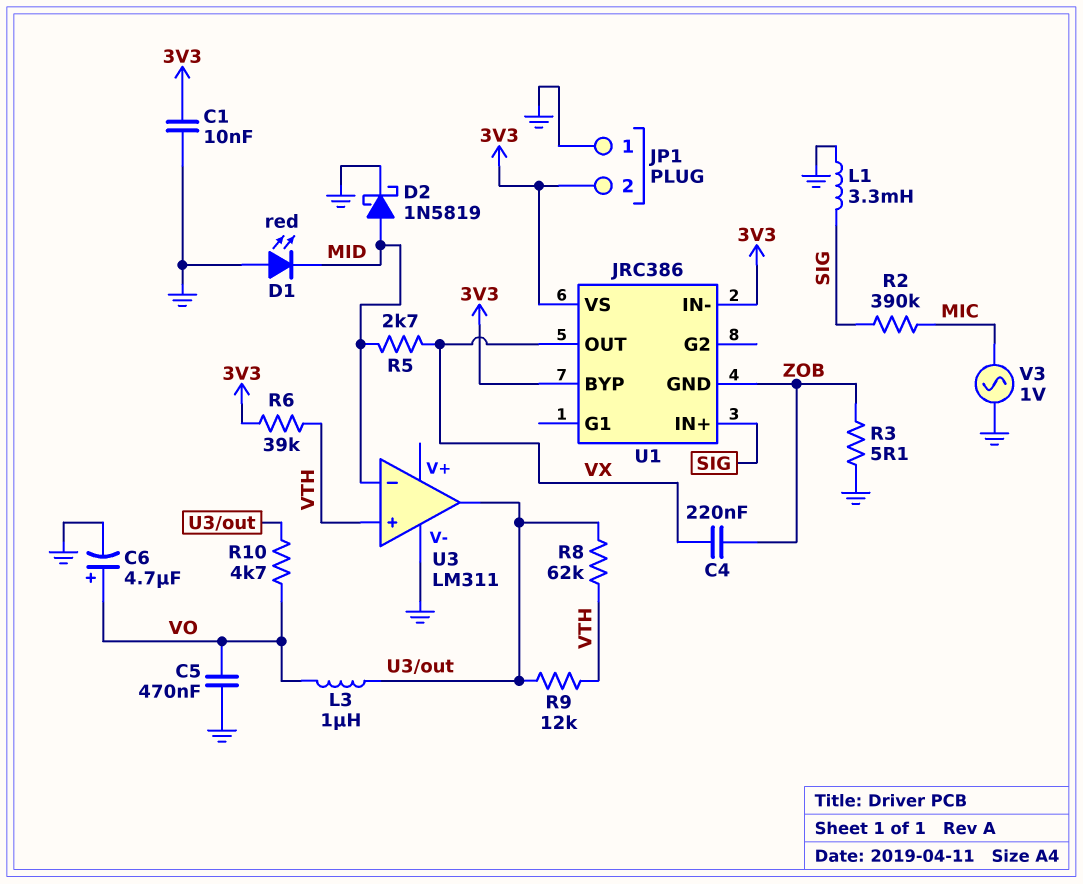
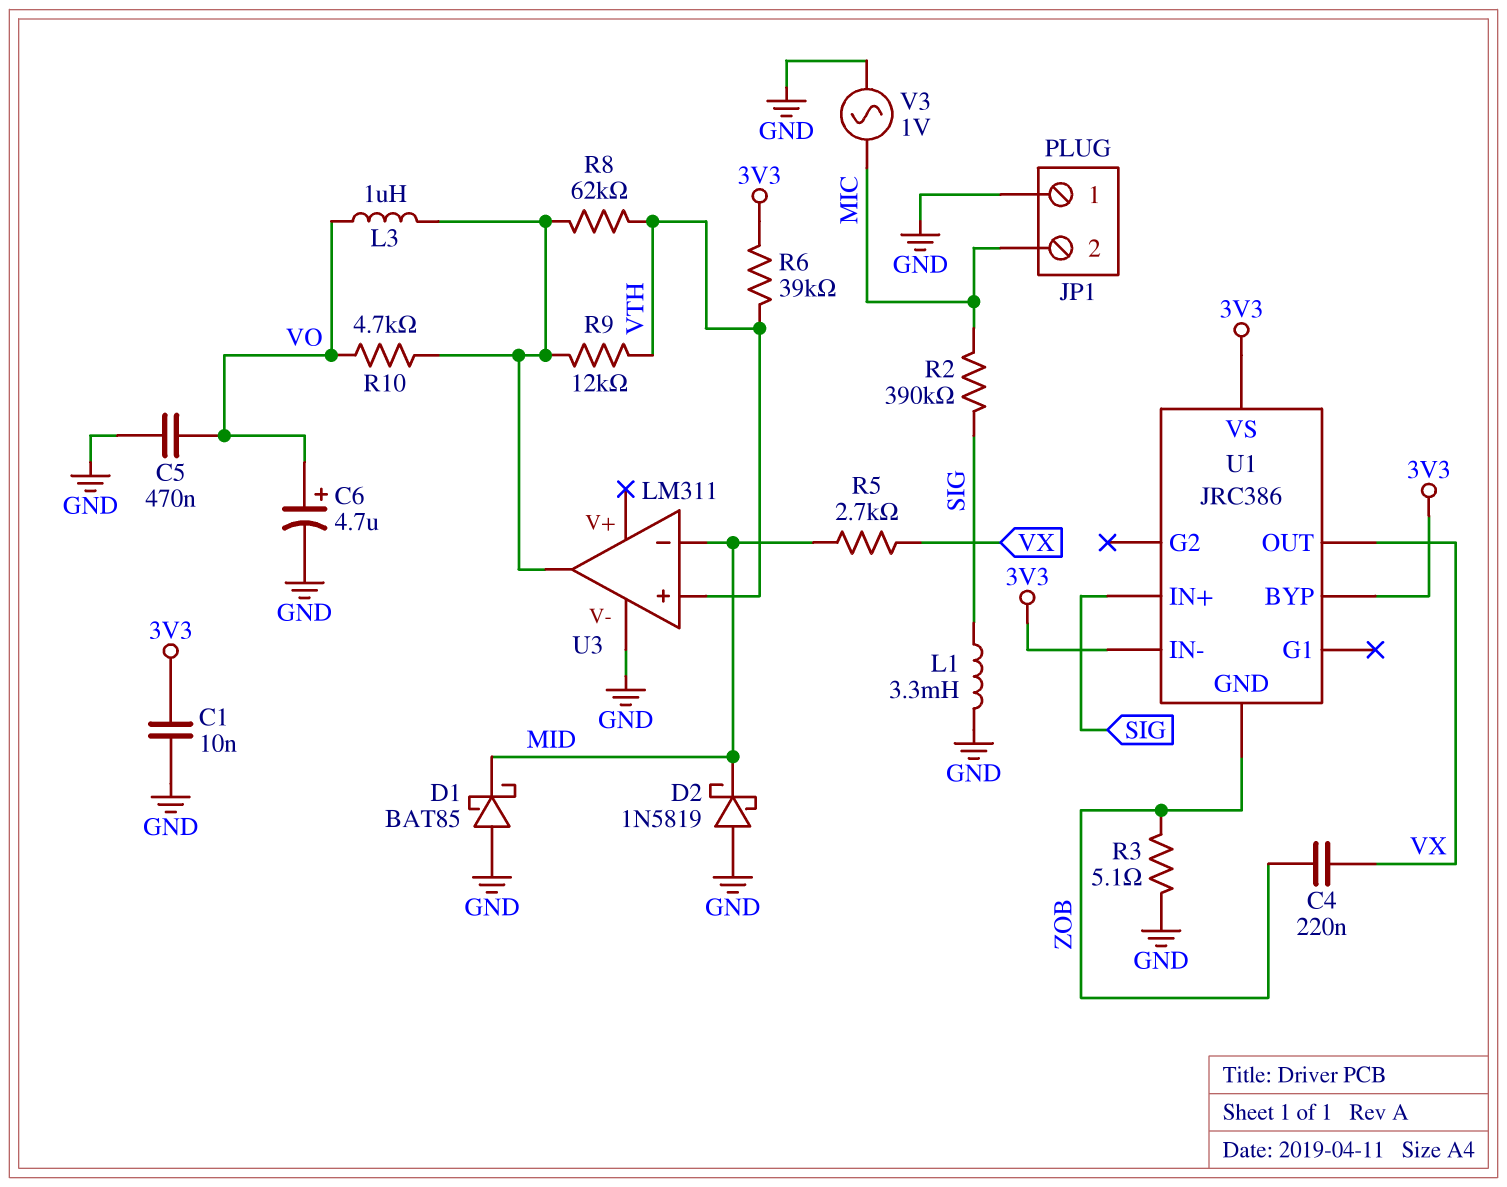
D1: LED red (A GND, K MID) -> schottky BAT85 (A GND, K MID)
D2: schottky 1N5819 (A MID, K GND) -> schottky 1N5819 (A GND, K MID)
JP1 pin 2: 3V3 -> MIC

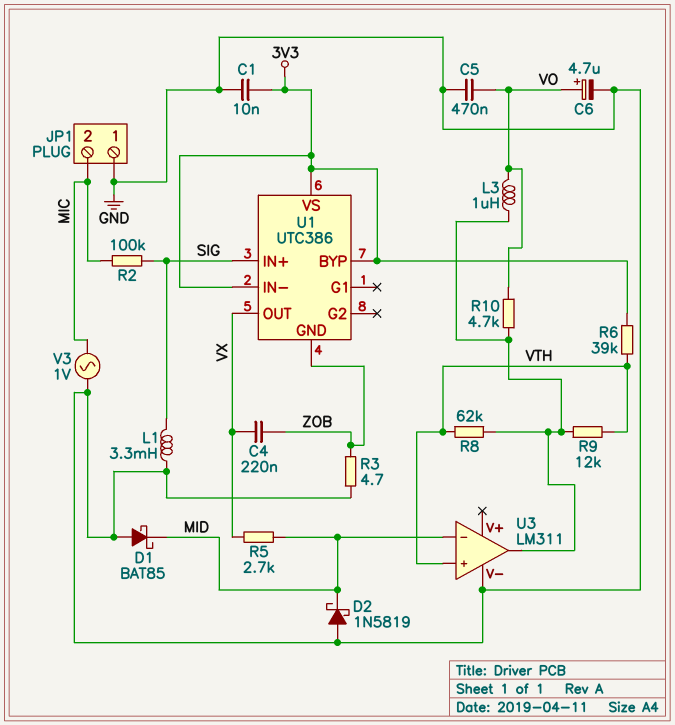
R2: 390k (MIC, SIG) -> 100k (MIC, SIG)
R3: 5.1 (GND, ZOB) -> 4.7 (GND, ZOB)
U1: JRC386 -> UTC386

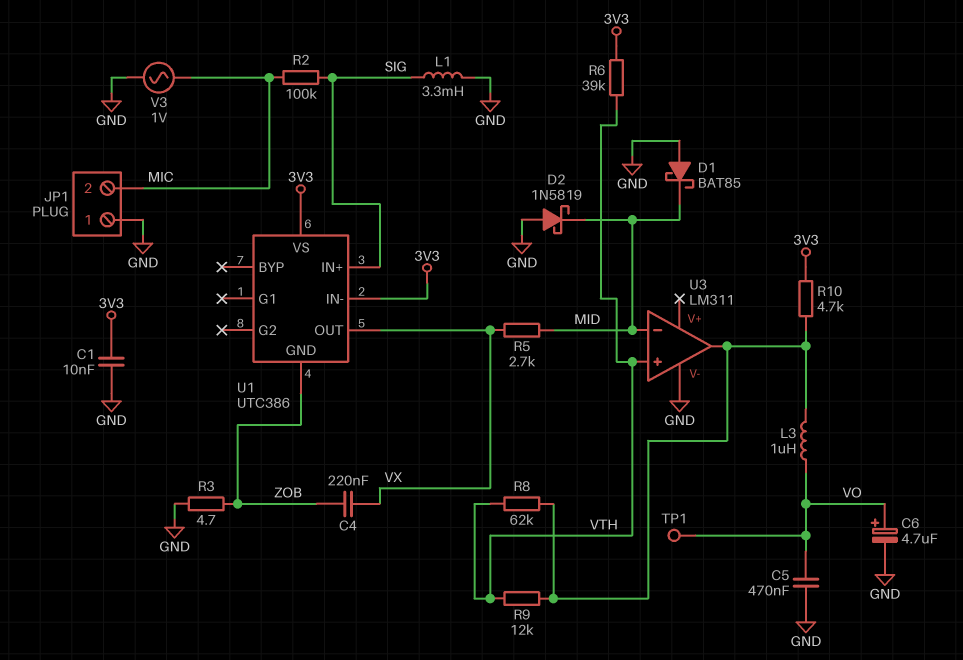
R10: 4.7k (U3/out, VO) -> 4.7k (3V3, U3/out)
TP1: none -> test point (VO)
U1 pin BYP: 3V3 -> none

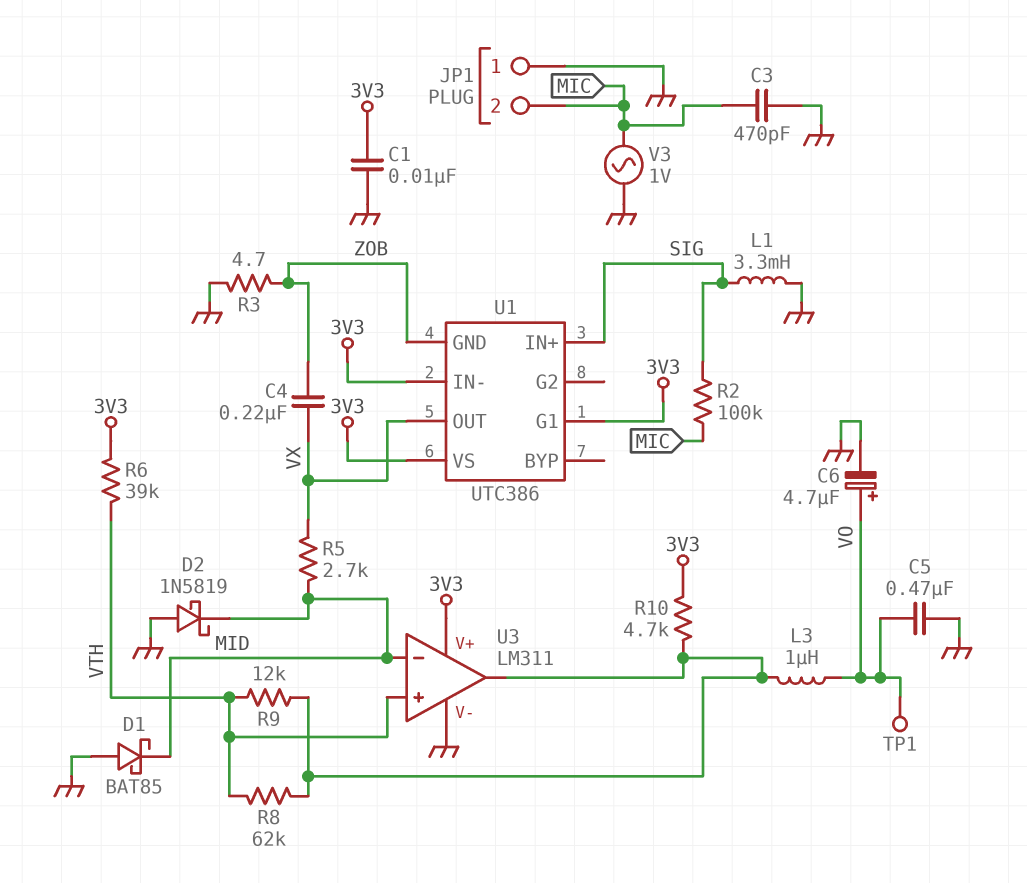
C3: none -> 470pF (GND, MIC)
U1 pin G1: none -> 3V3
U3 pin V+: none -> 3V3

